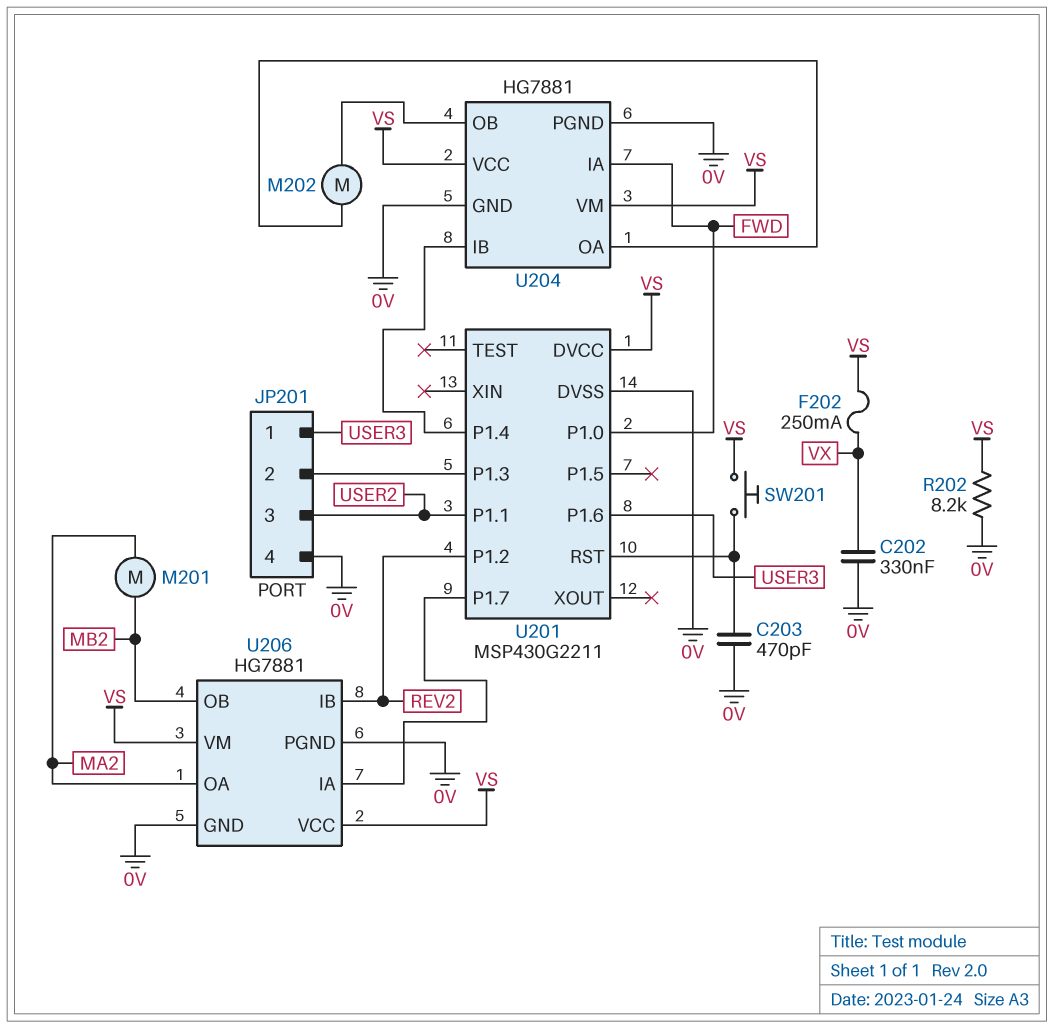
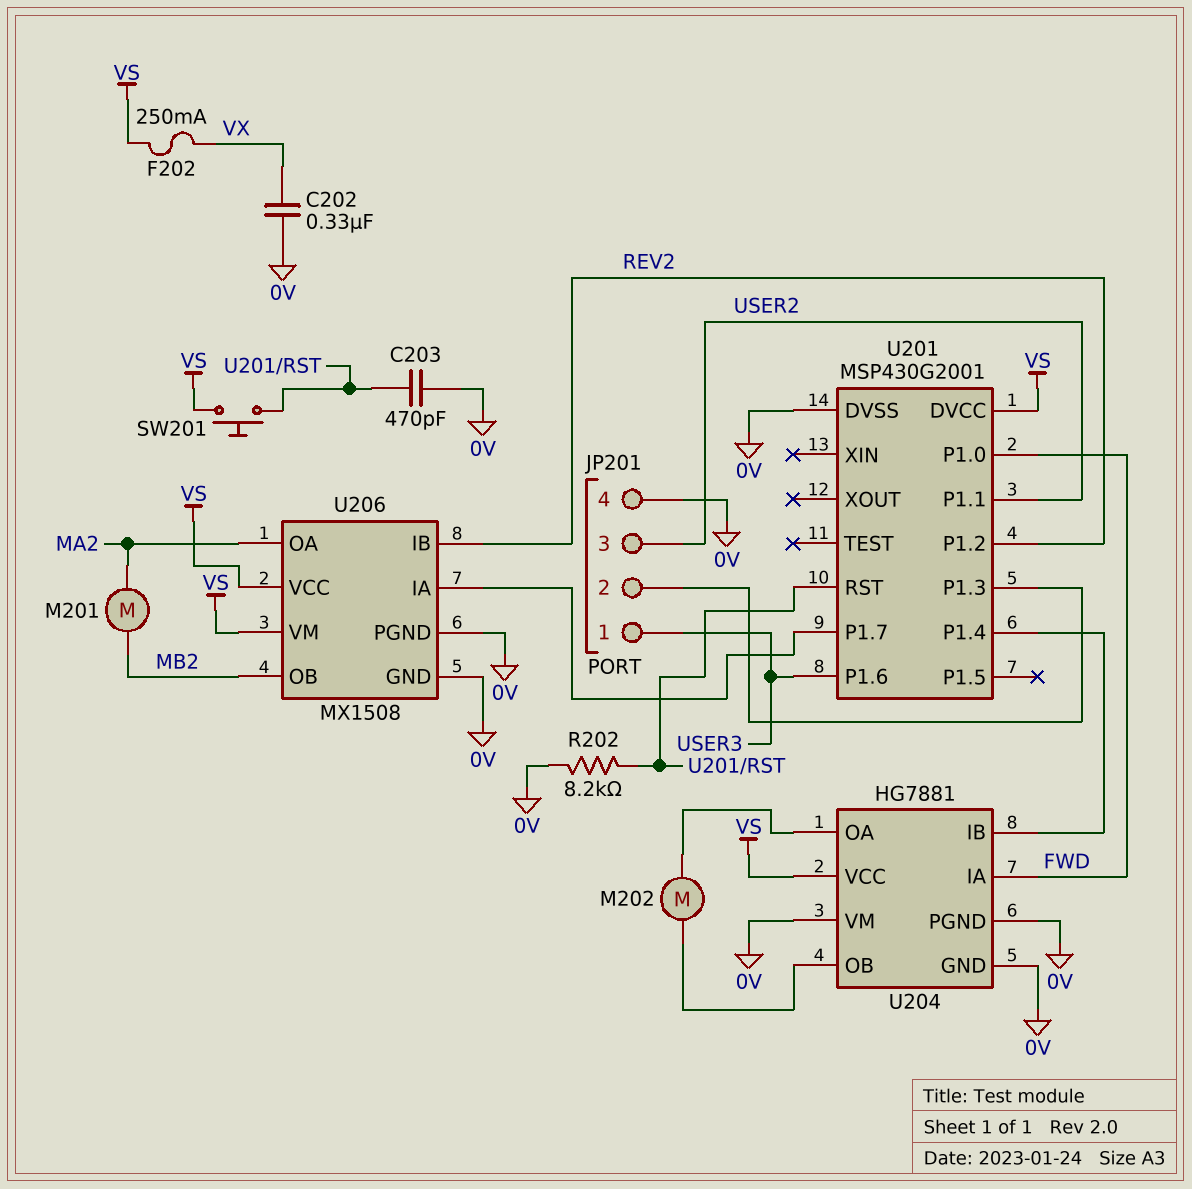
R202: 8.2k (0V, VS) -> 8.2k (0V, U201/RST)
U201: MSP430G2211 -> MSP430G2001
U204 pin VM: VS -> 0V
U206: HG7881 -> MX1508

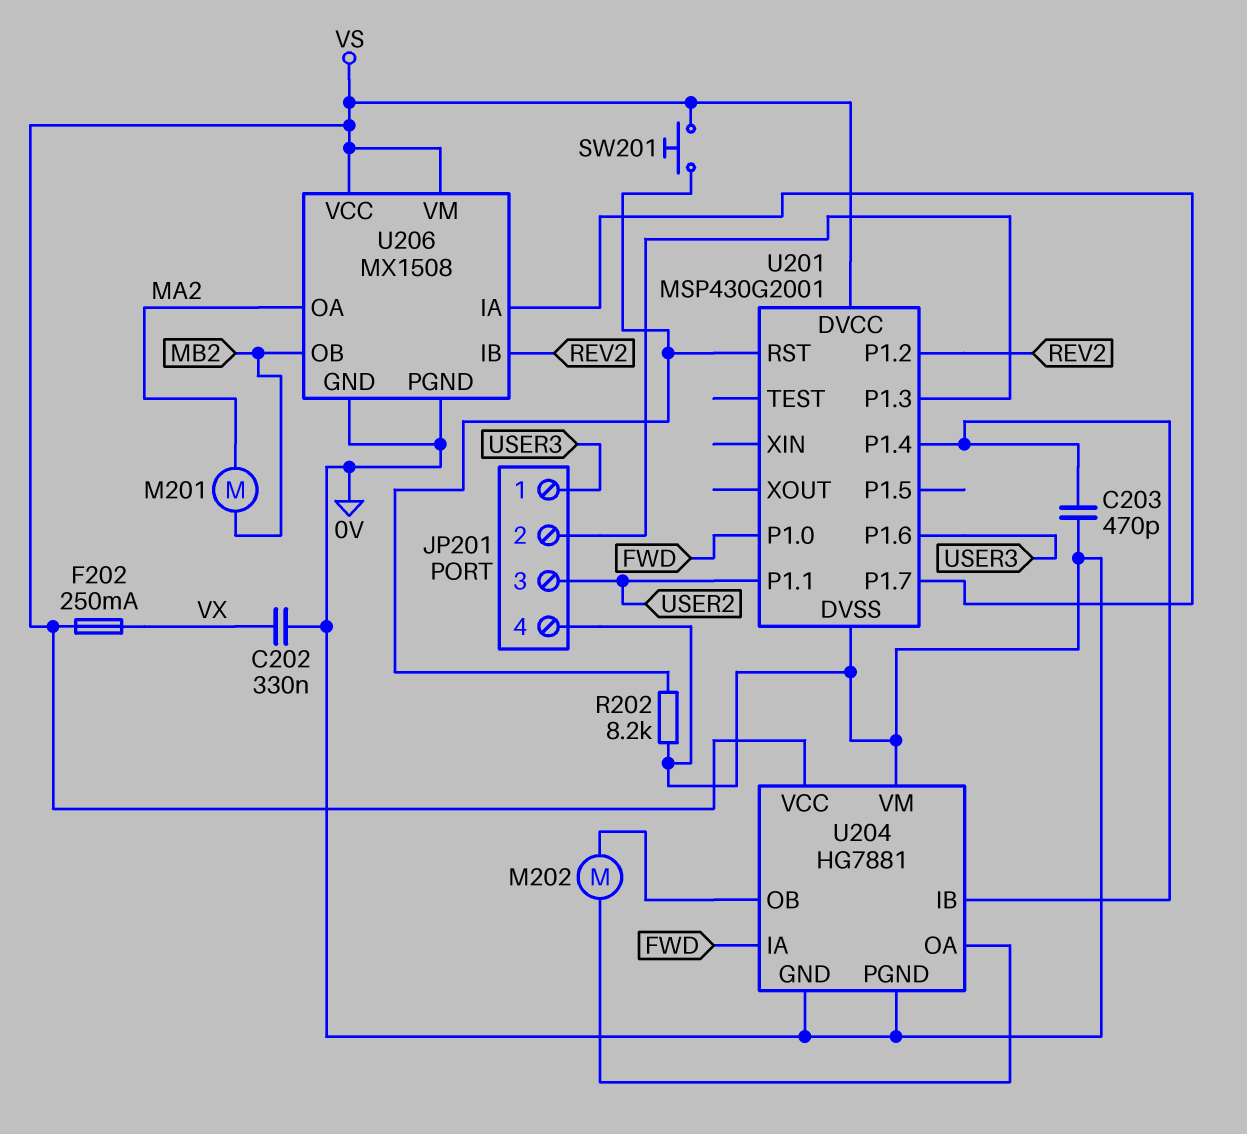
C203: 470pF (0V, U201/RST) -> 470pF (0V, U201/P1.4)

